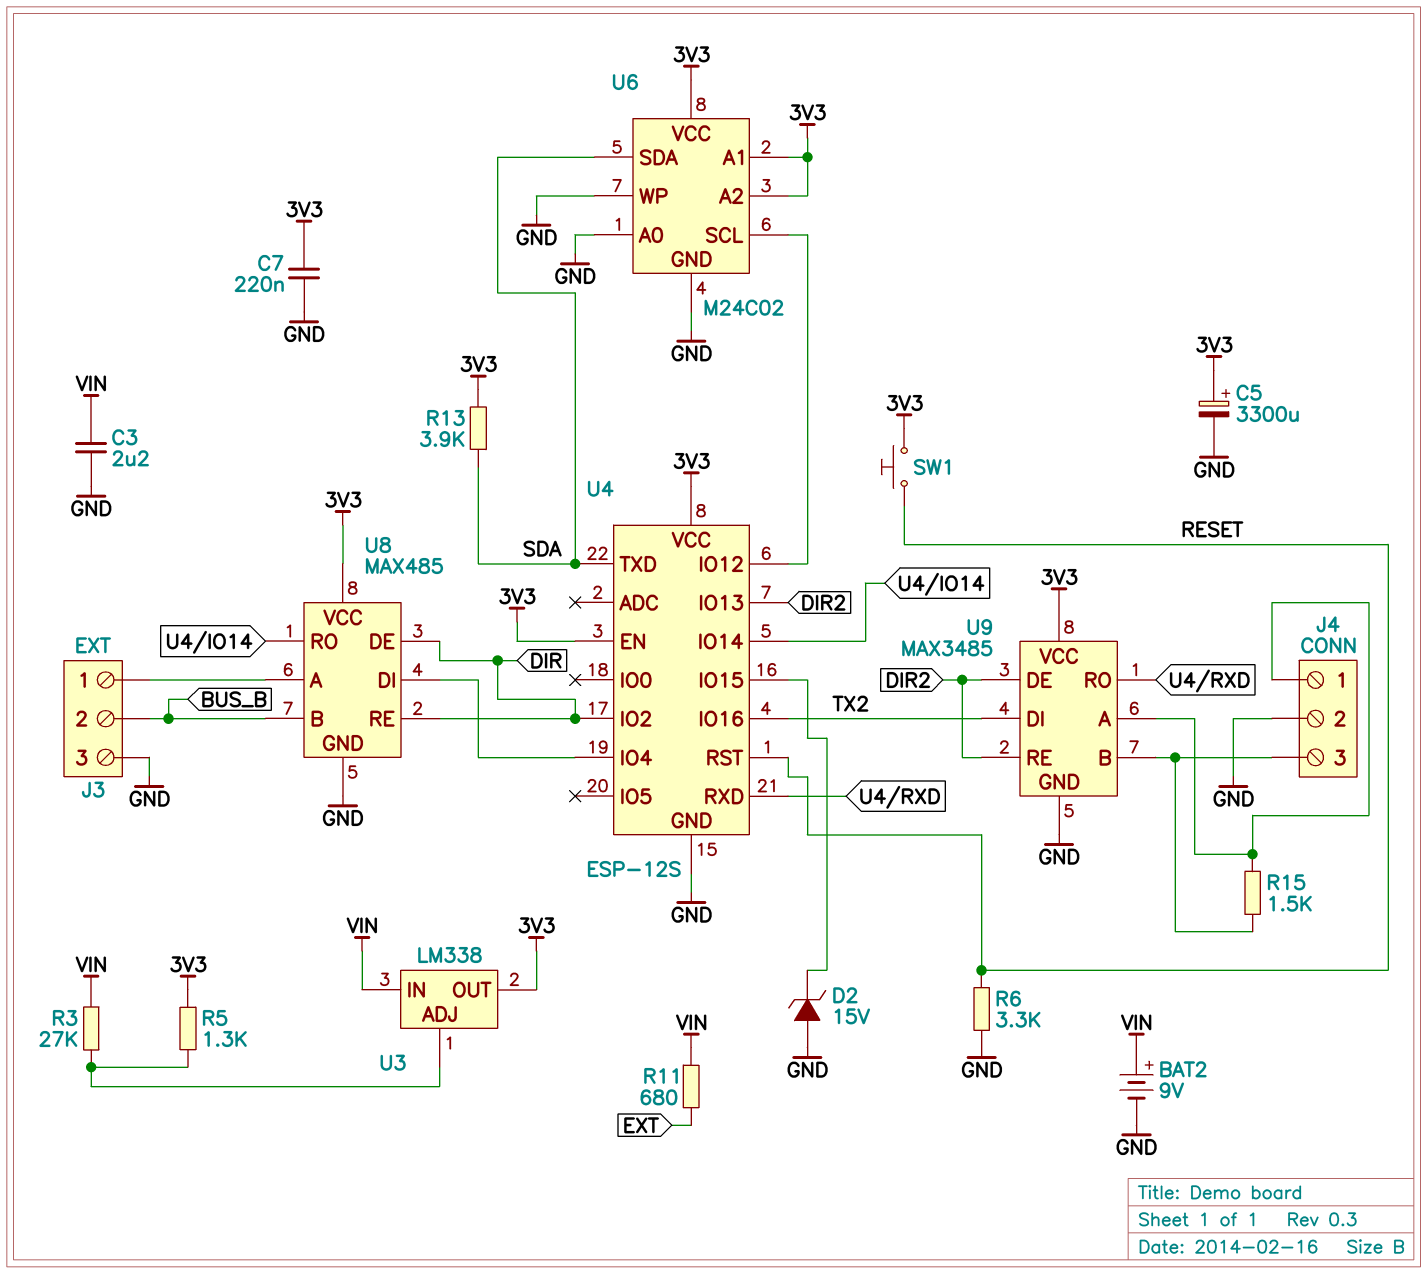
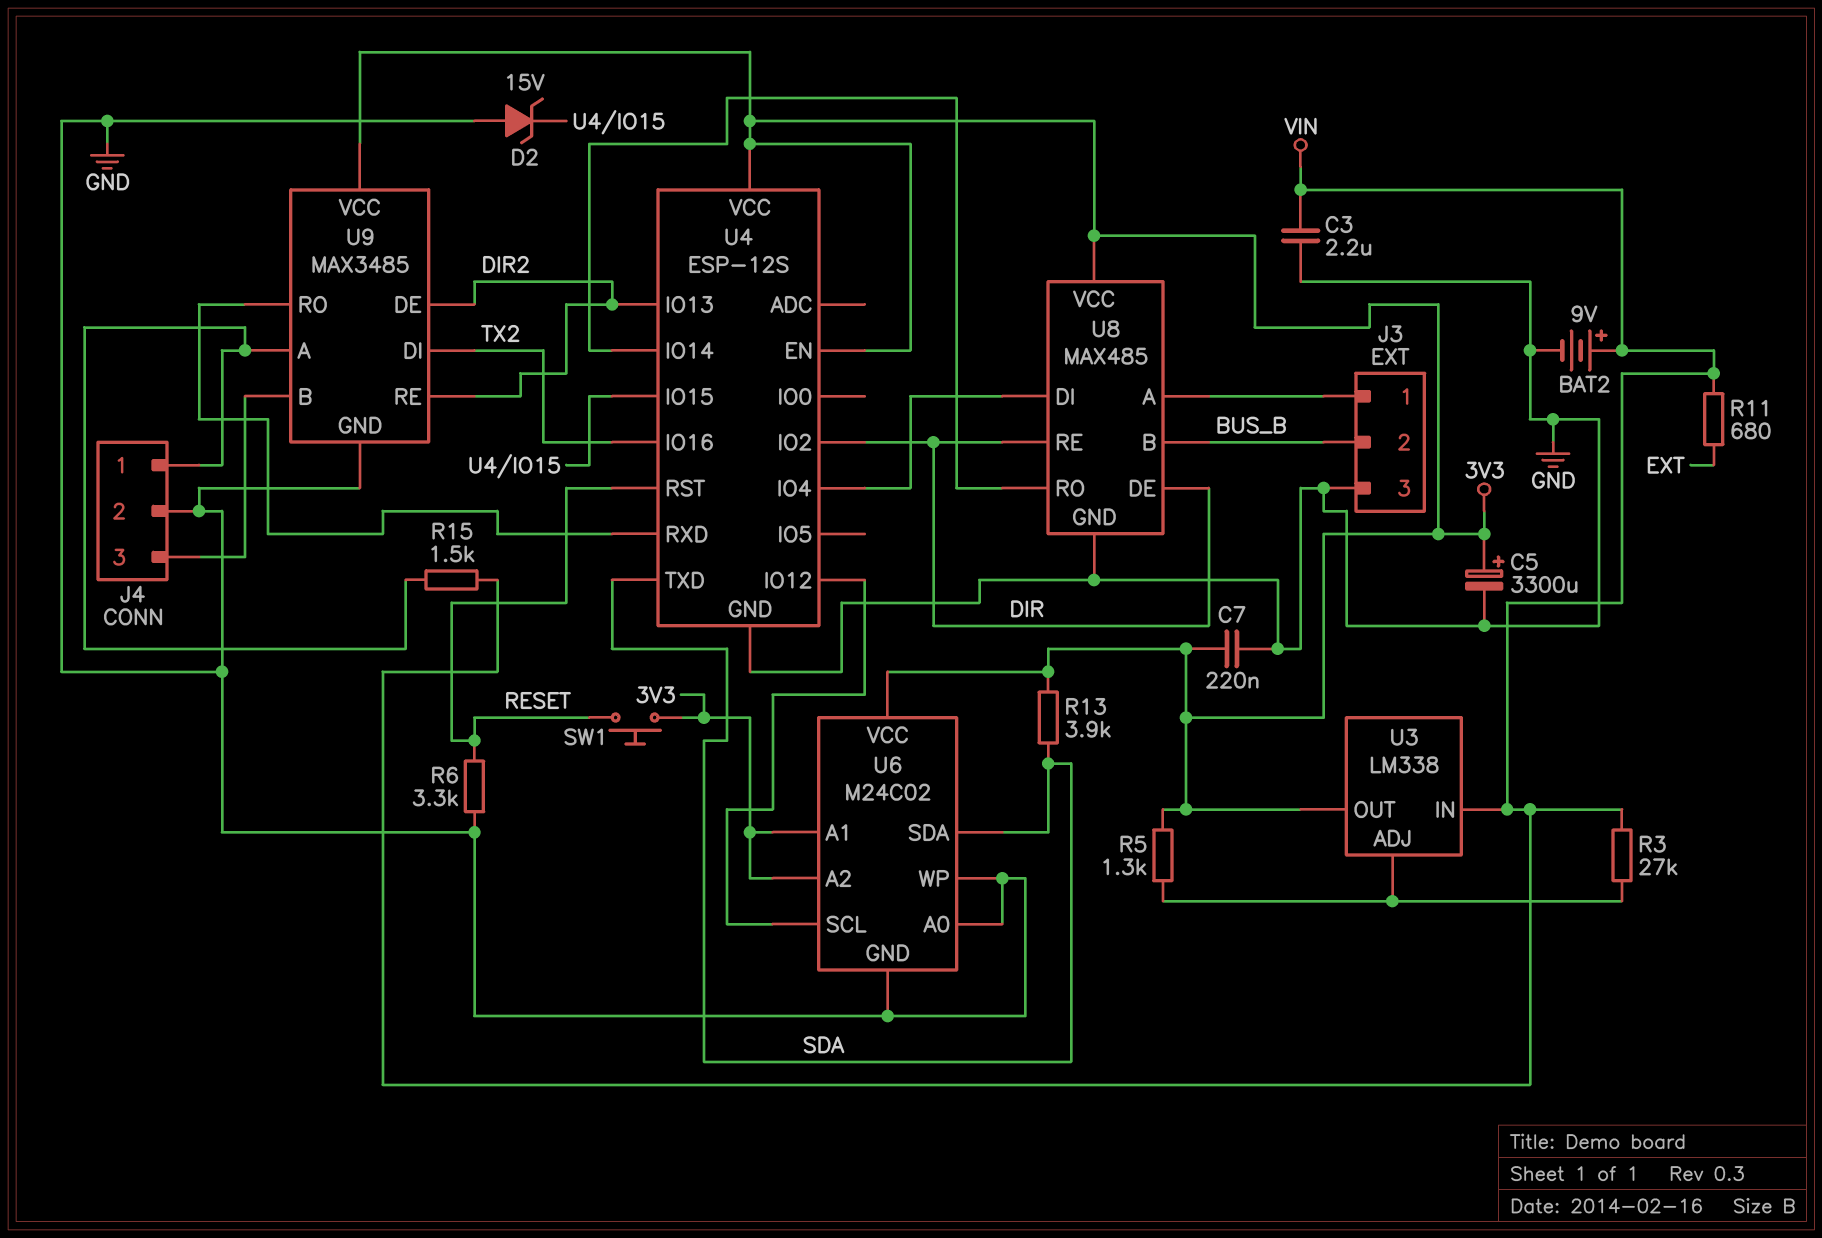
R15: 1.5k (J4/1, J4/3) -> 1.5k (J4/1, VIN)

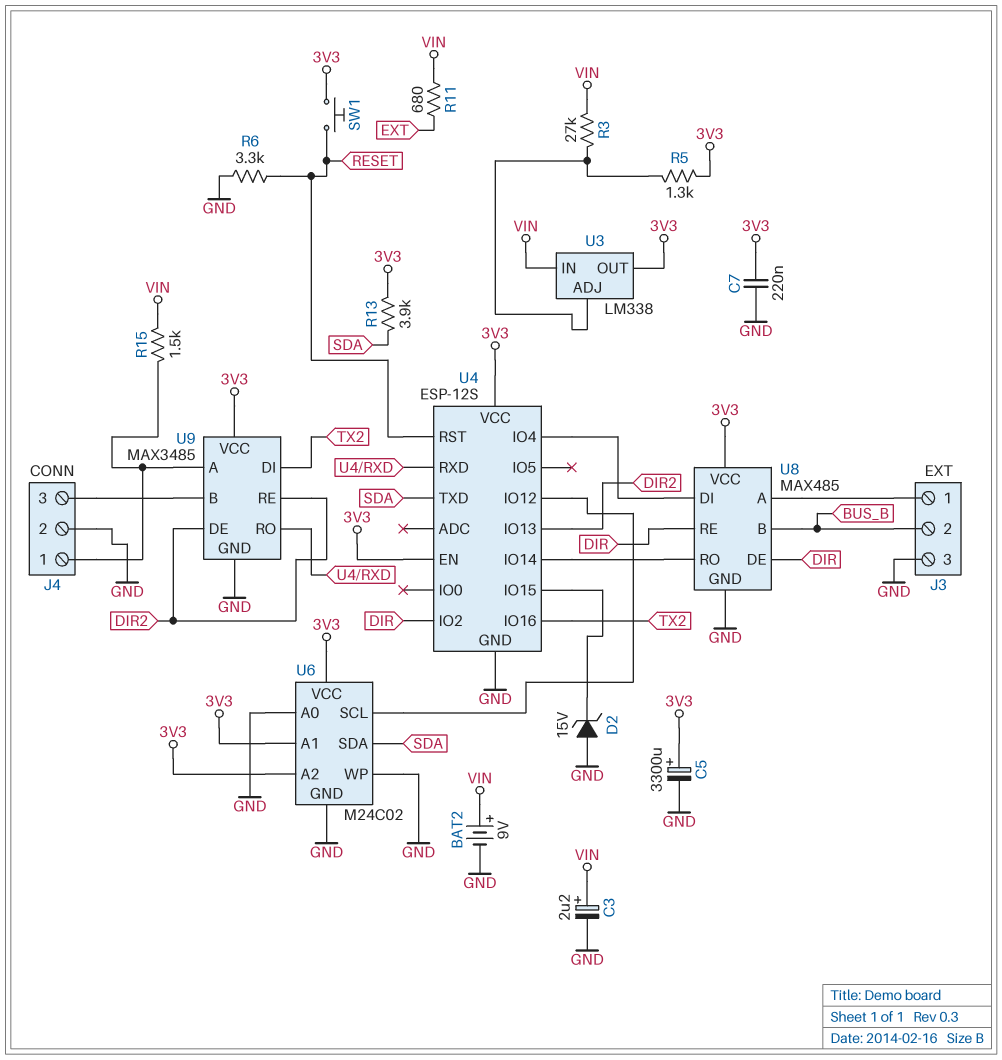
C3: 2.2uF (GND, VIN) -> 2.2uF (plus VIN, minus GND)

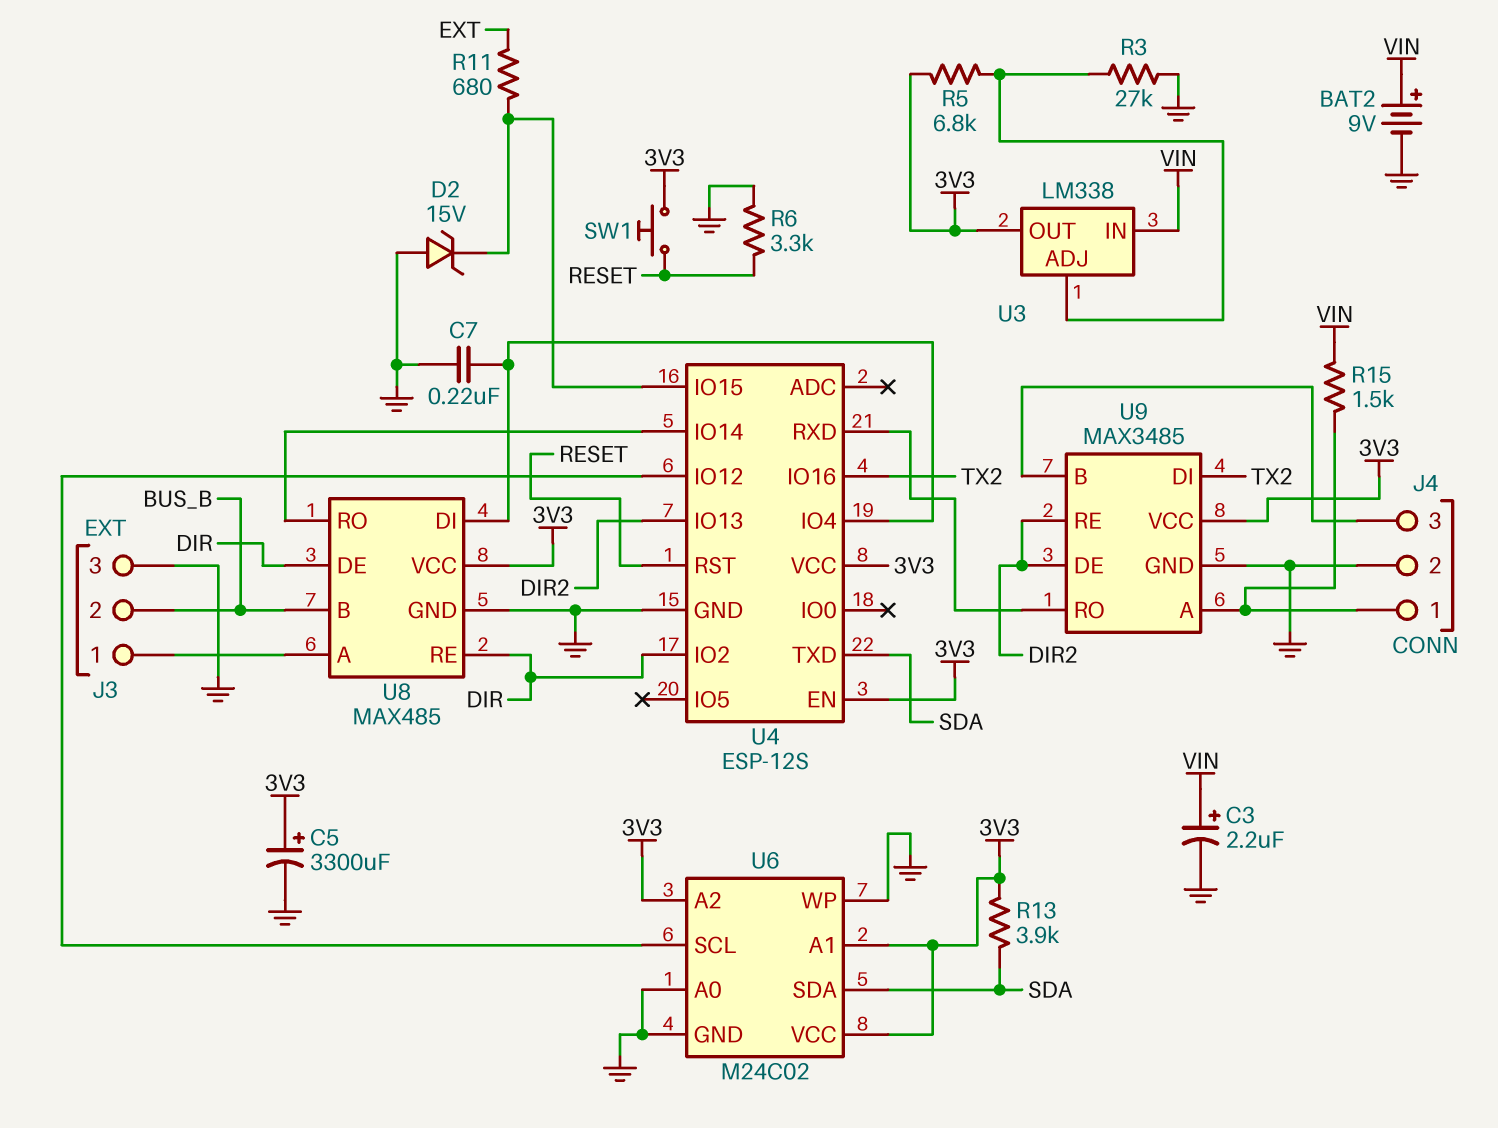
C7: 220nF (3V3, GND) -> 220nF (GND, U4/IO4)
R3: 27k (U3/ADJ, VIN) -> 27k (GND, U3/ADJ)
R5: 1.3k (3V3, U3/ADJ) -> 6.8k (3V3, U3/ADJ)
R11: 680 (EXT, VIN) -> 680 (EXT, U4/IO15)

